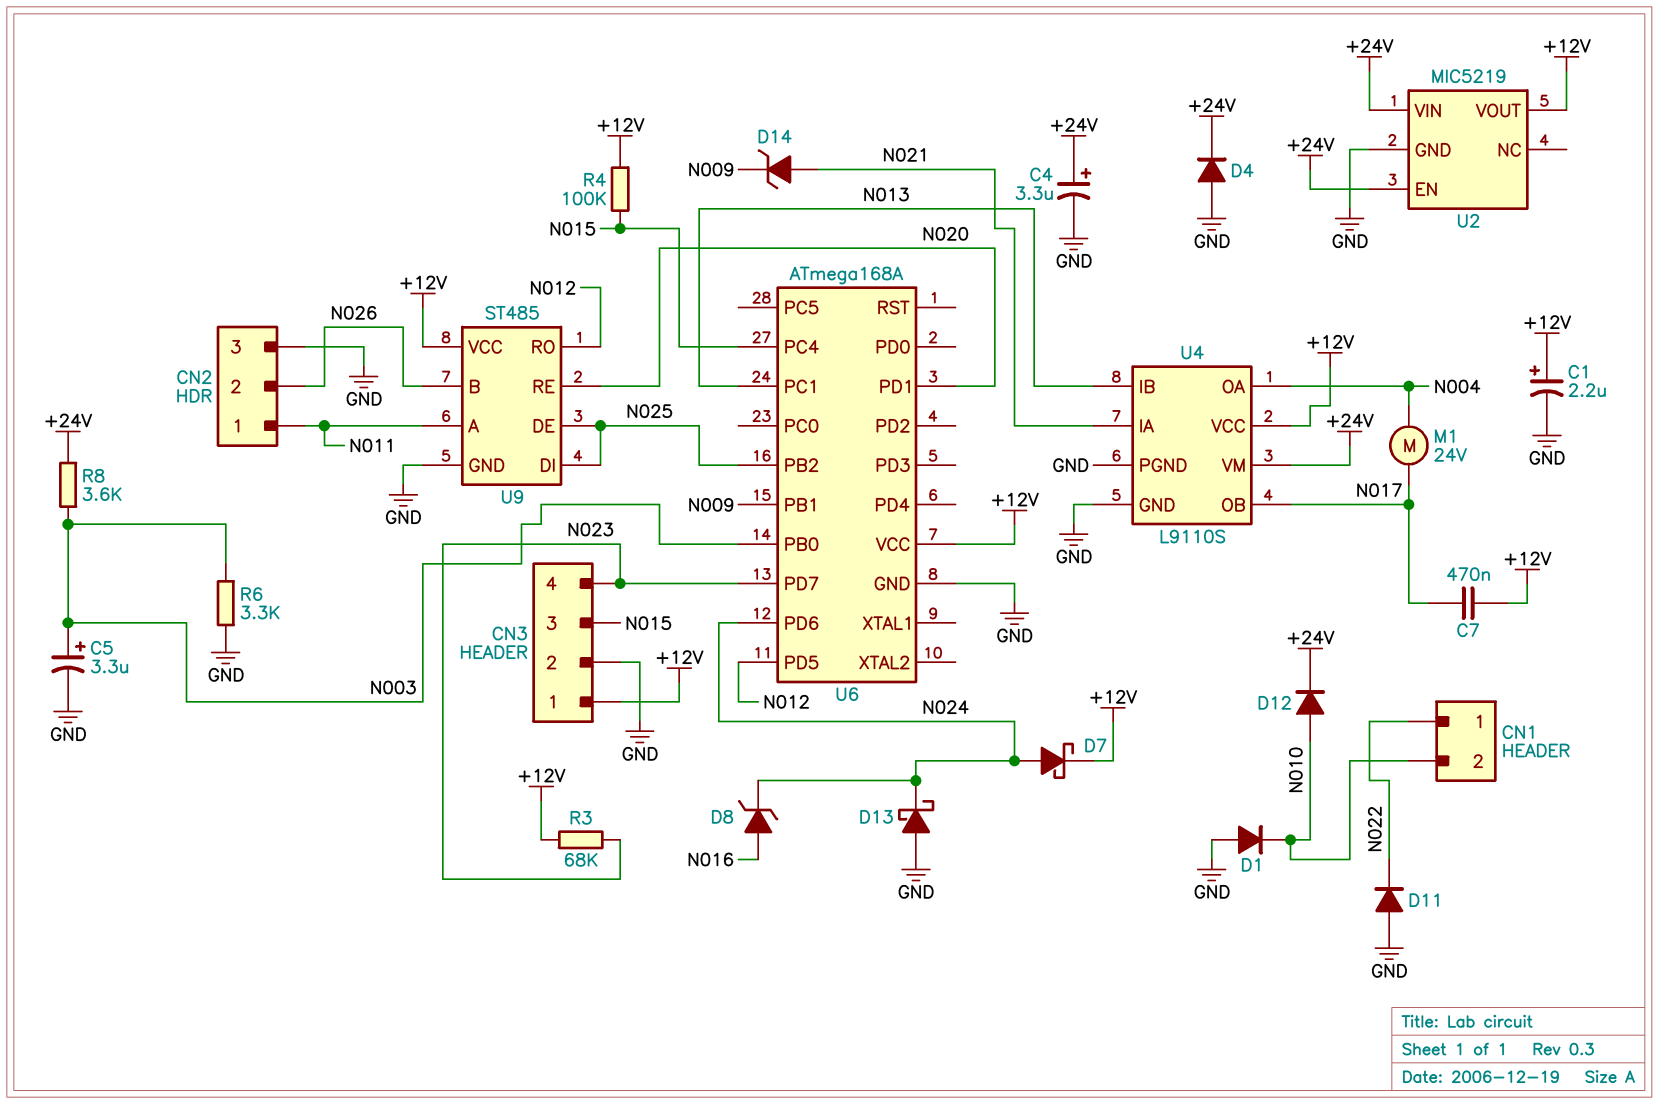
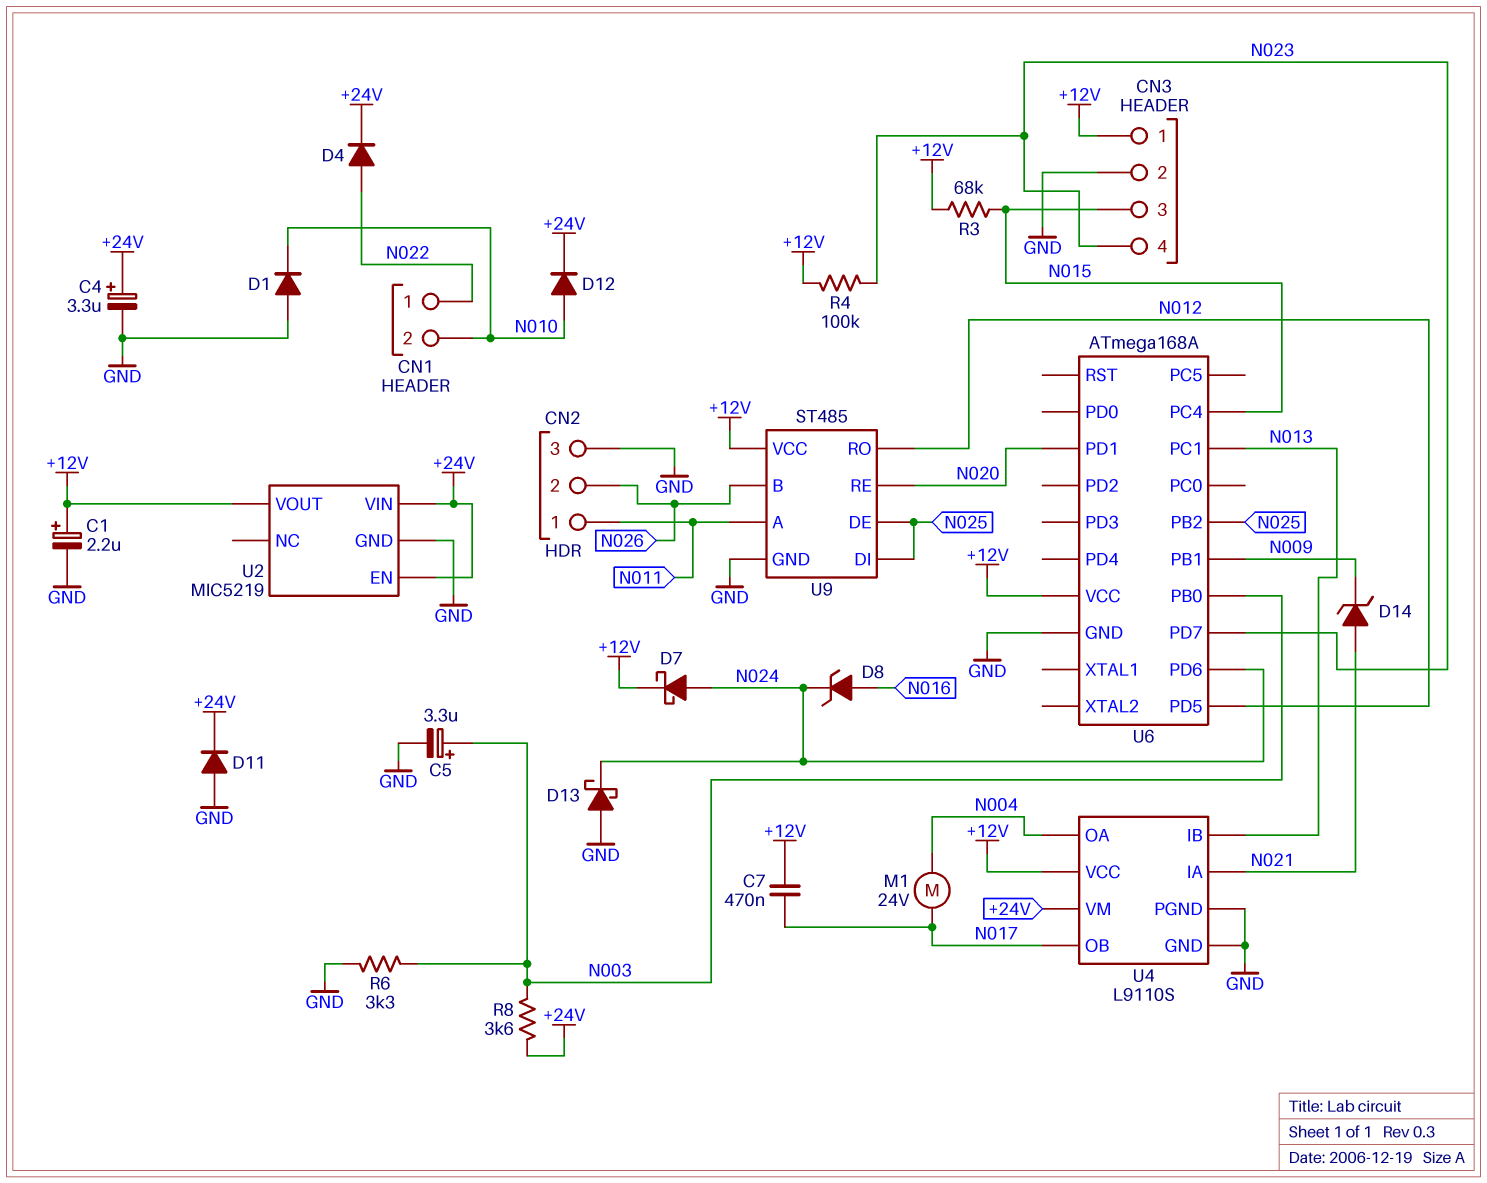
D4: diode (A GND, K +24V) -> diode (A N022, K +24V)
D11: diode (A GND, K N022) -> diode (A GND, K +24V)
R3: 68k (+12V, N023) -> 68k (+12V, N015)
R4: 100k (+12V, N015) -> 100k (+12V, N023)

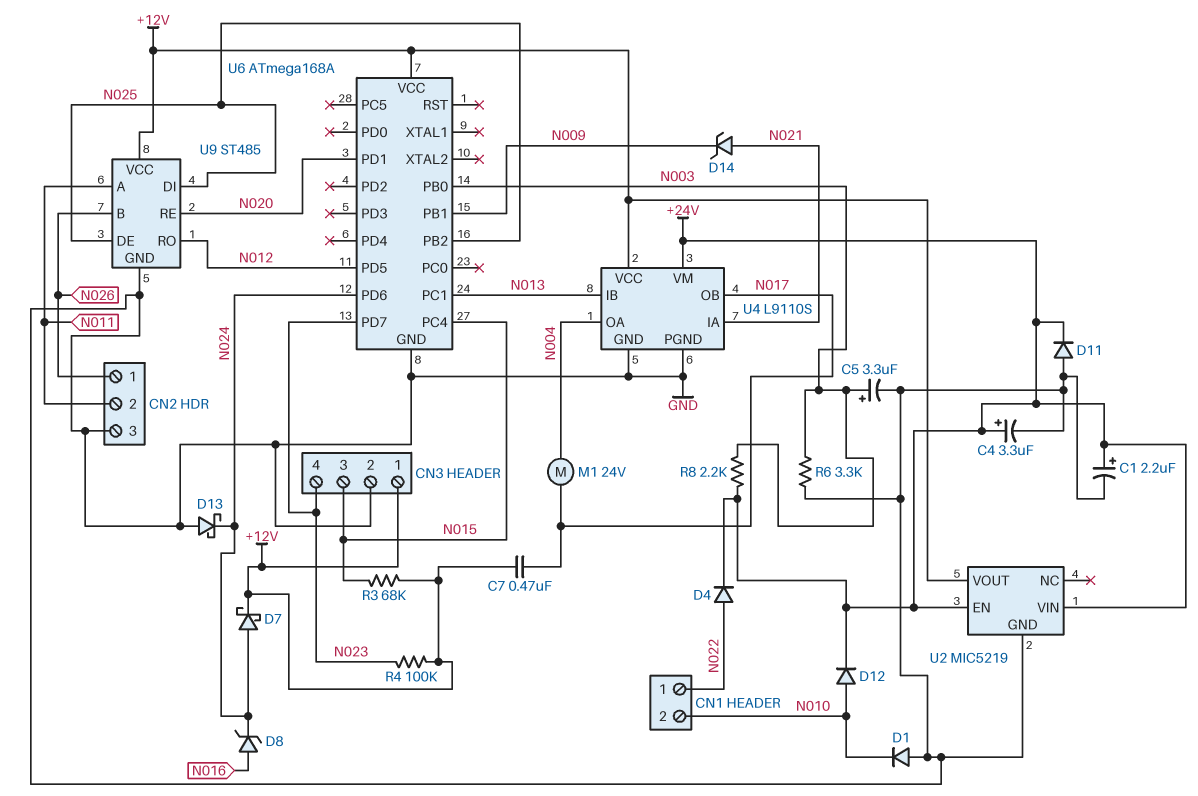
C1: 2.2uF (plus +12V, minus GND) -> 2.2uF (plus +24V, minus GND)
CN2 pin 1: N011 -> N026
CN2 pin 2: N026 -> N011
R8: 3.6k (+24V, N003) -> 2.2k (+24V, N003)

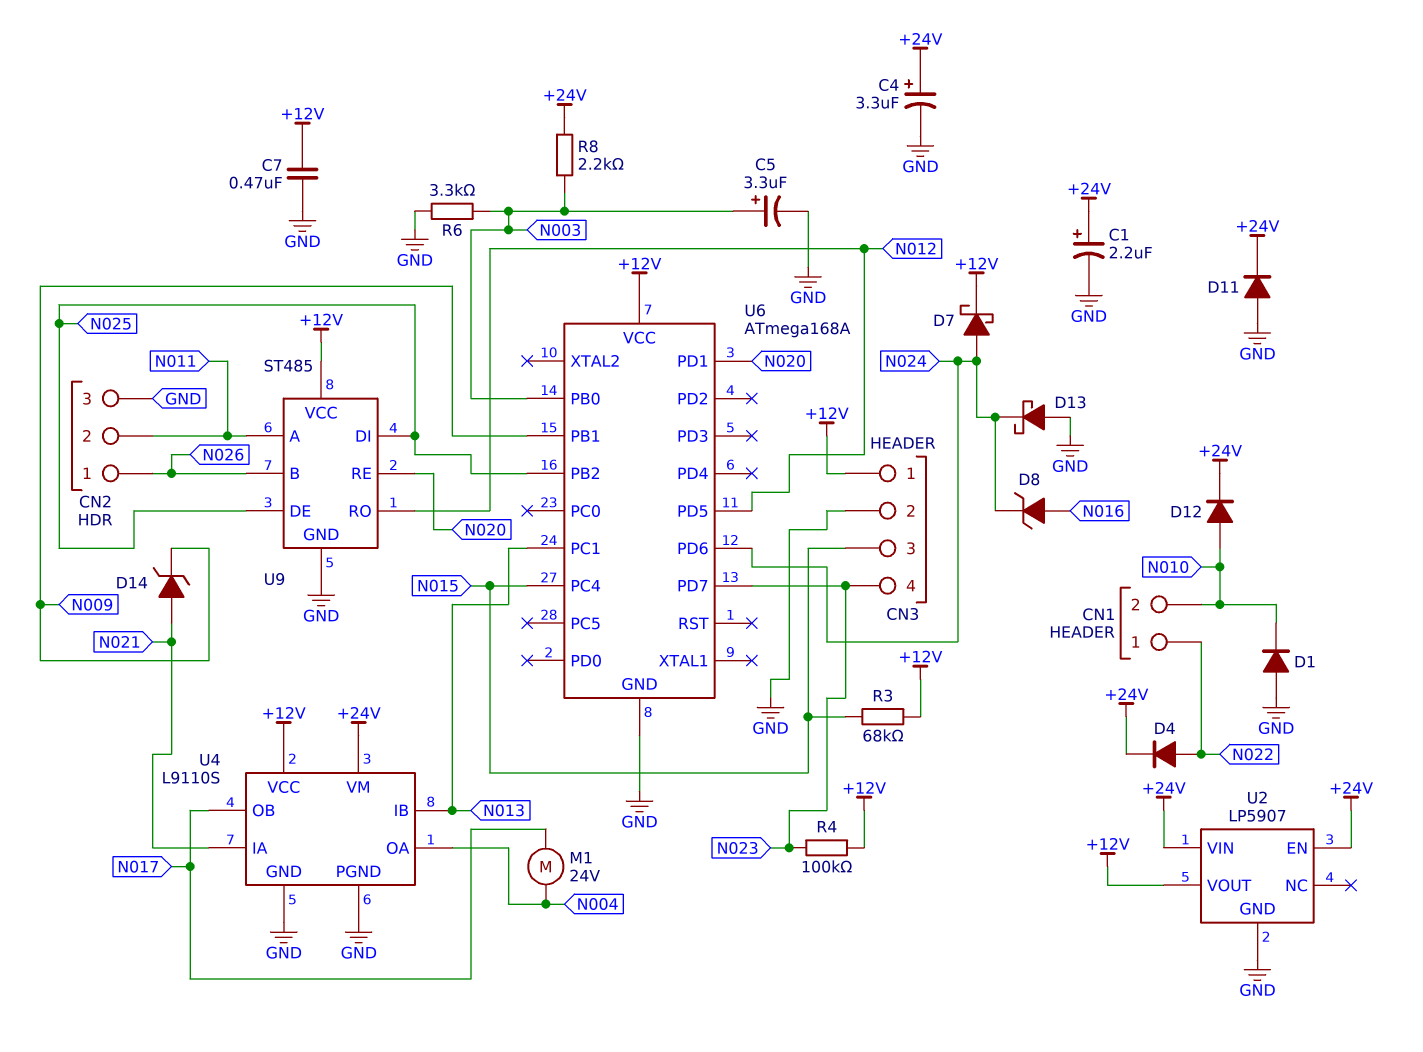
C7: 470nF (+12V, N017) -> 470nF (+12V, GND)
U2: MIC5219 -> LP5907

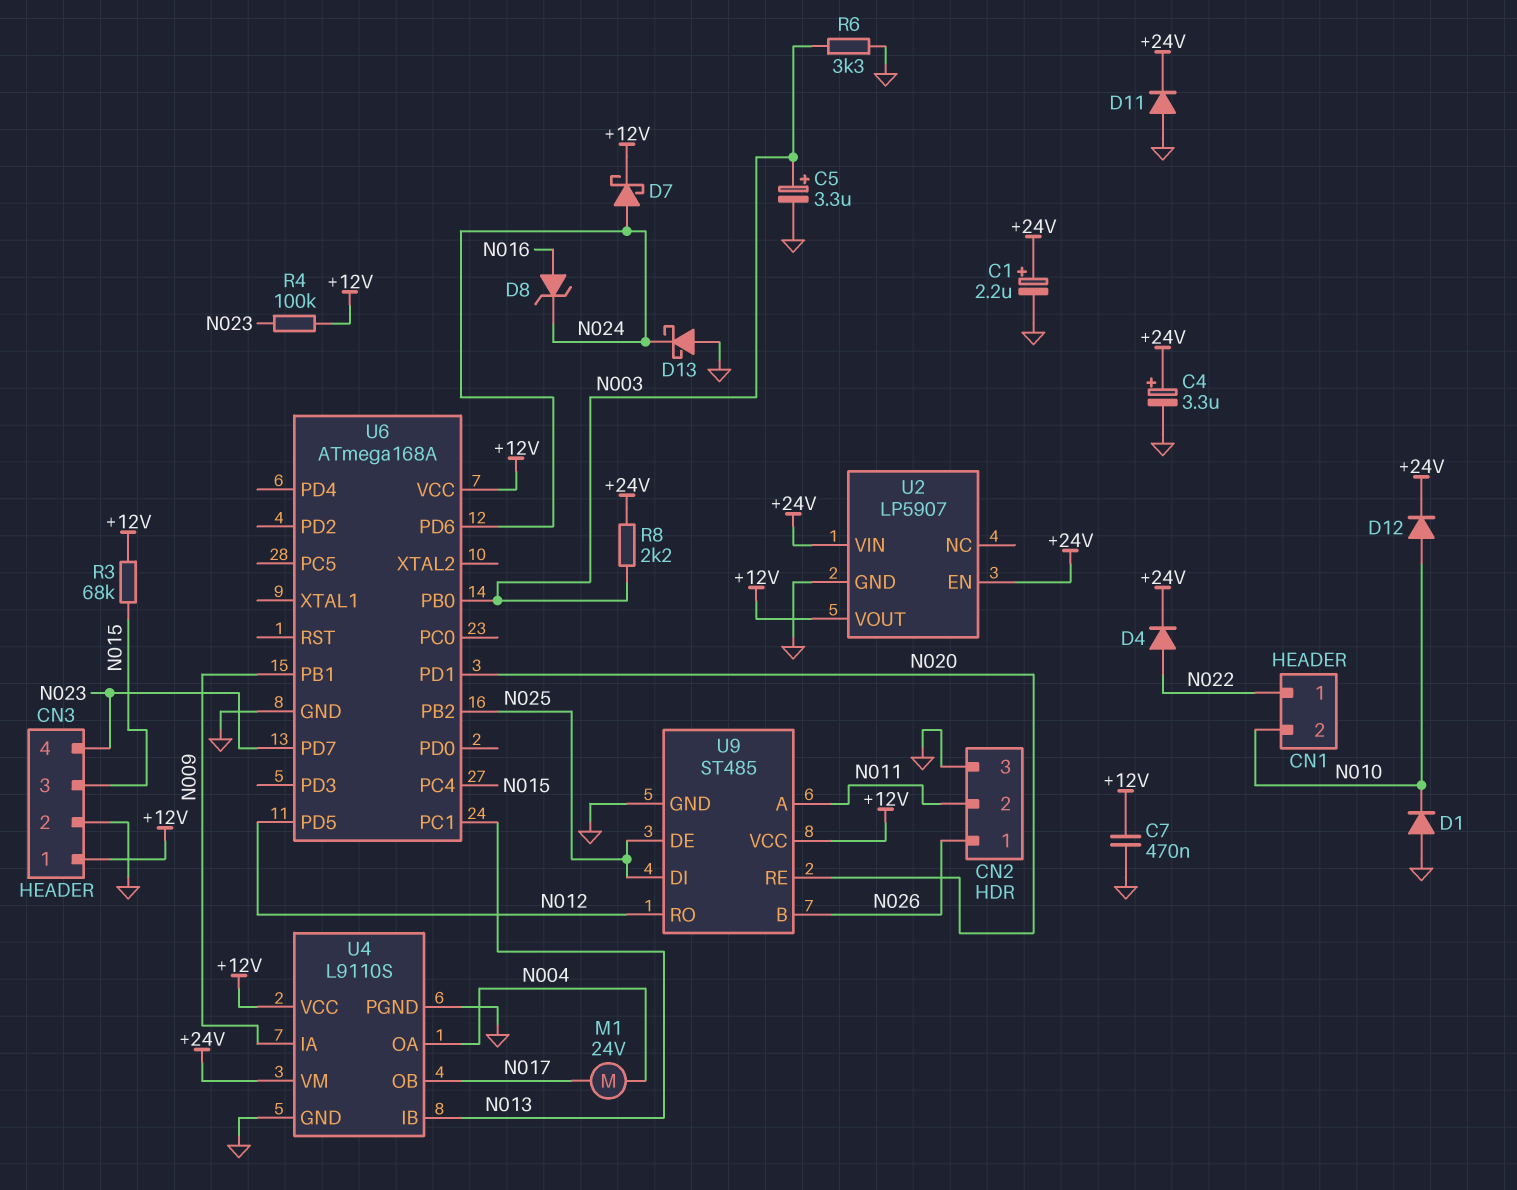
D14: zener (A N021, K N009) -> none
U4 pin IA: N021 -> N009

